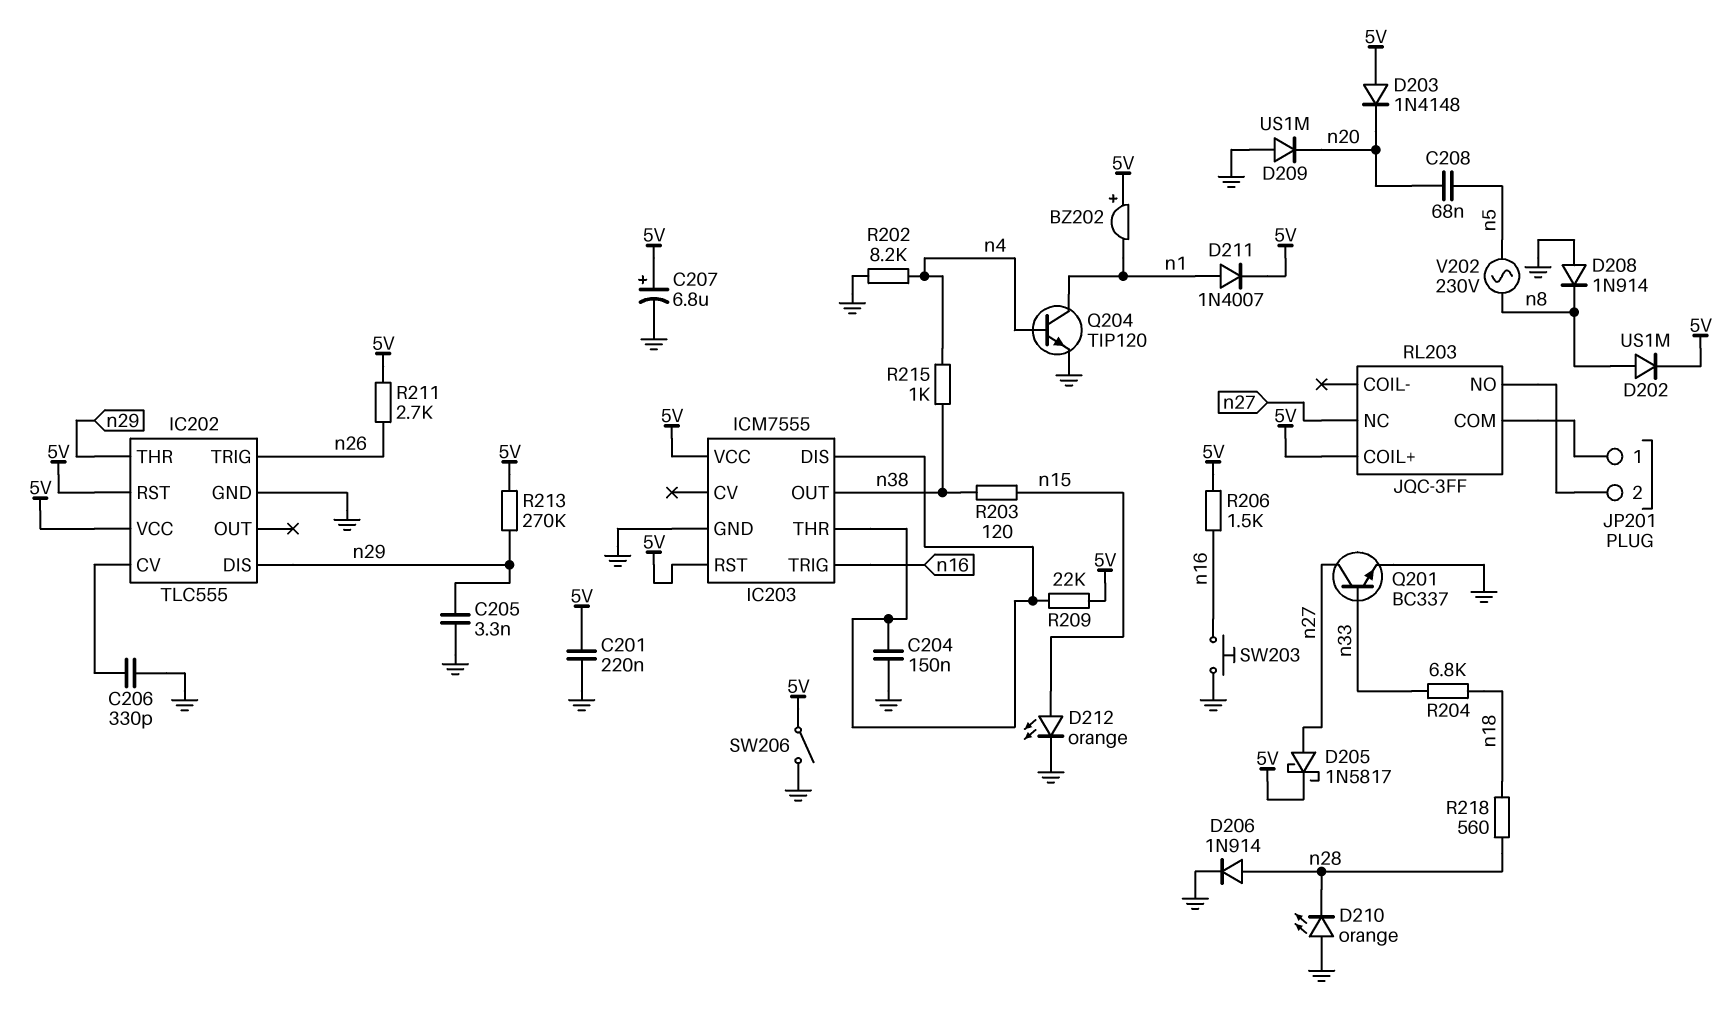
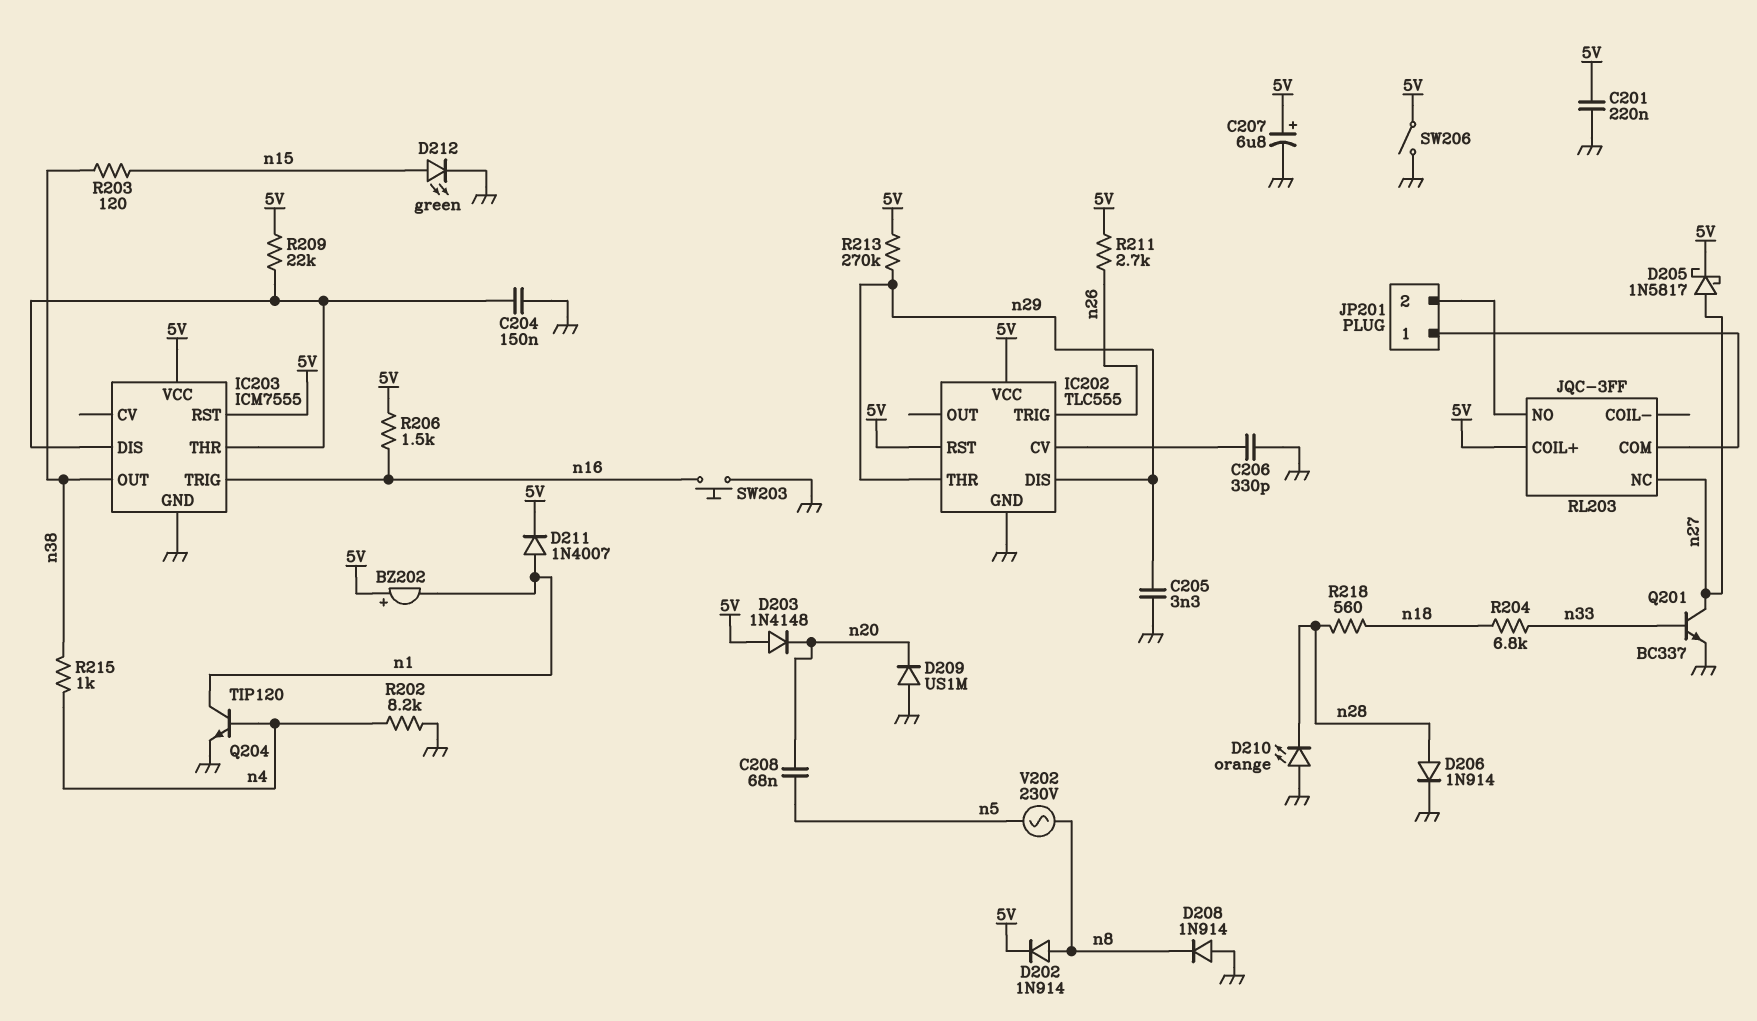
D202: diode US1M (A n8, K 5V) -> diode 1N914 (A n8, K 5V)
D212: LED orange (A n15, K GND) -> LED green (A n15, K GND)

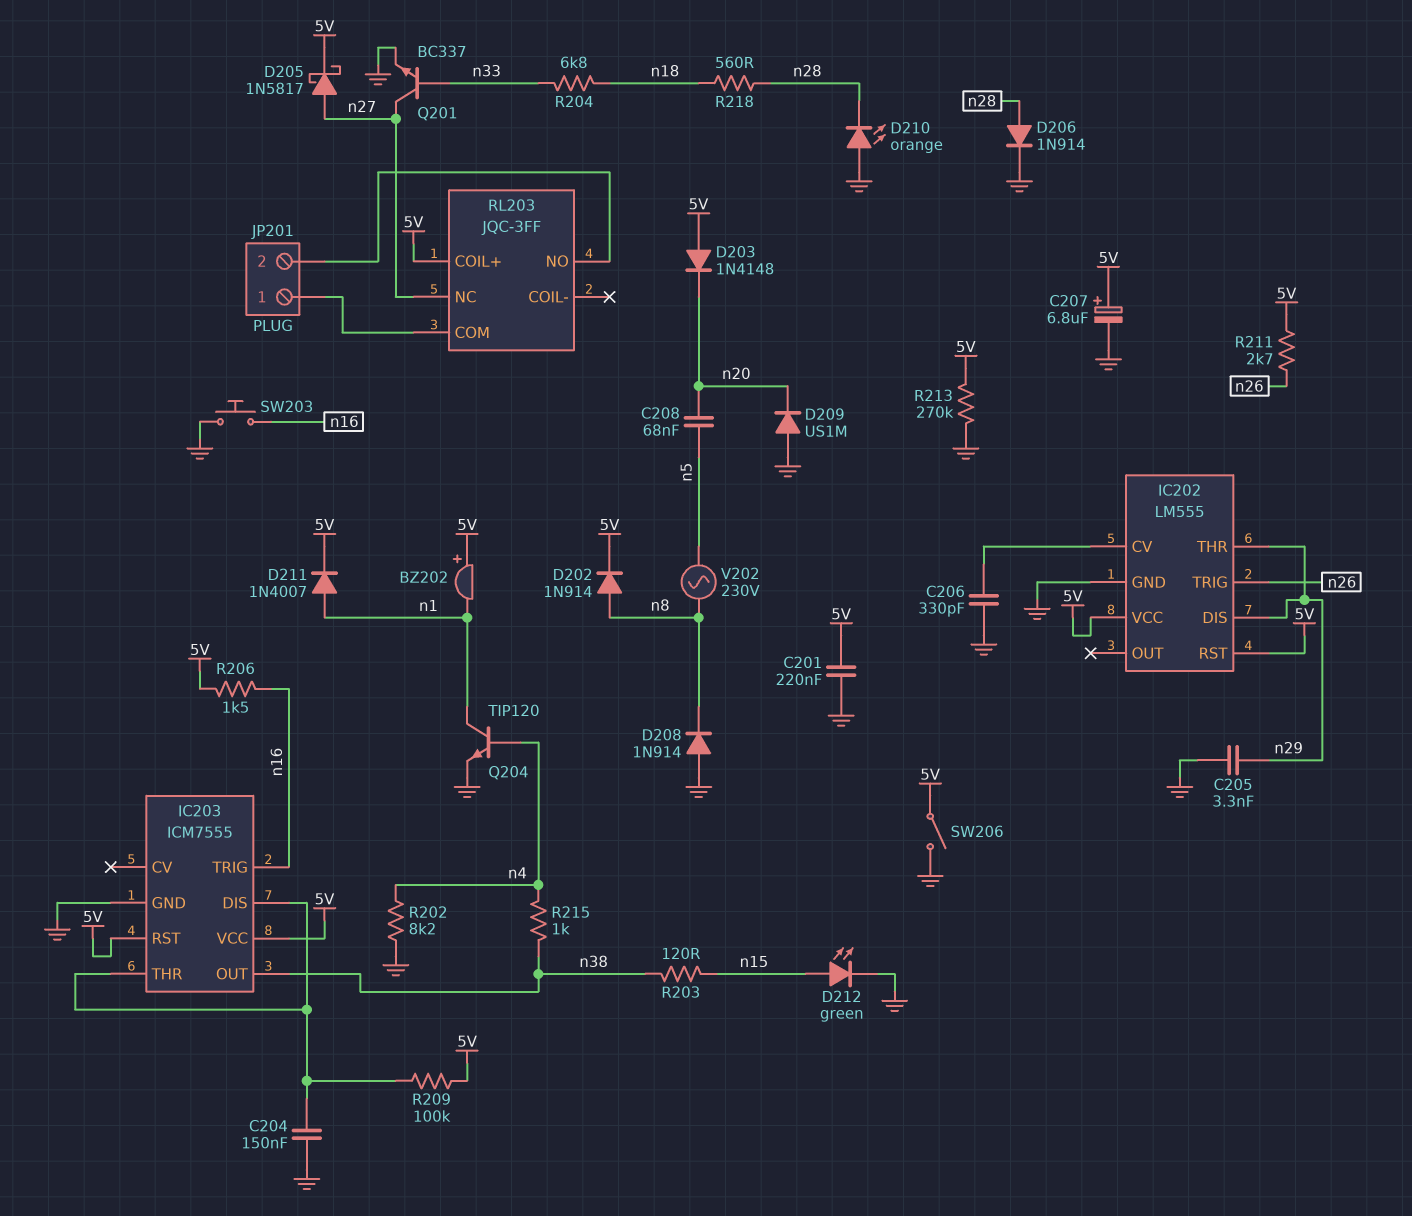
IC202: TLC555 -> LM555
R209: 22k (5V, IC203/DIS) -> 100k (5V, IC203/DIS)
R213: 270k (5V, n29) -> 270k (5V, GND)

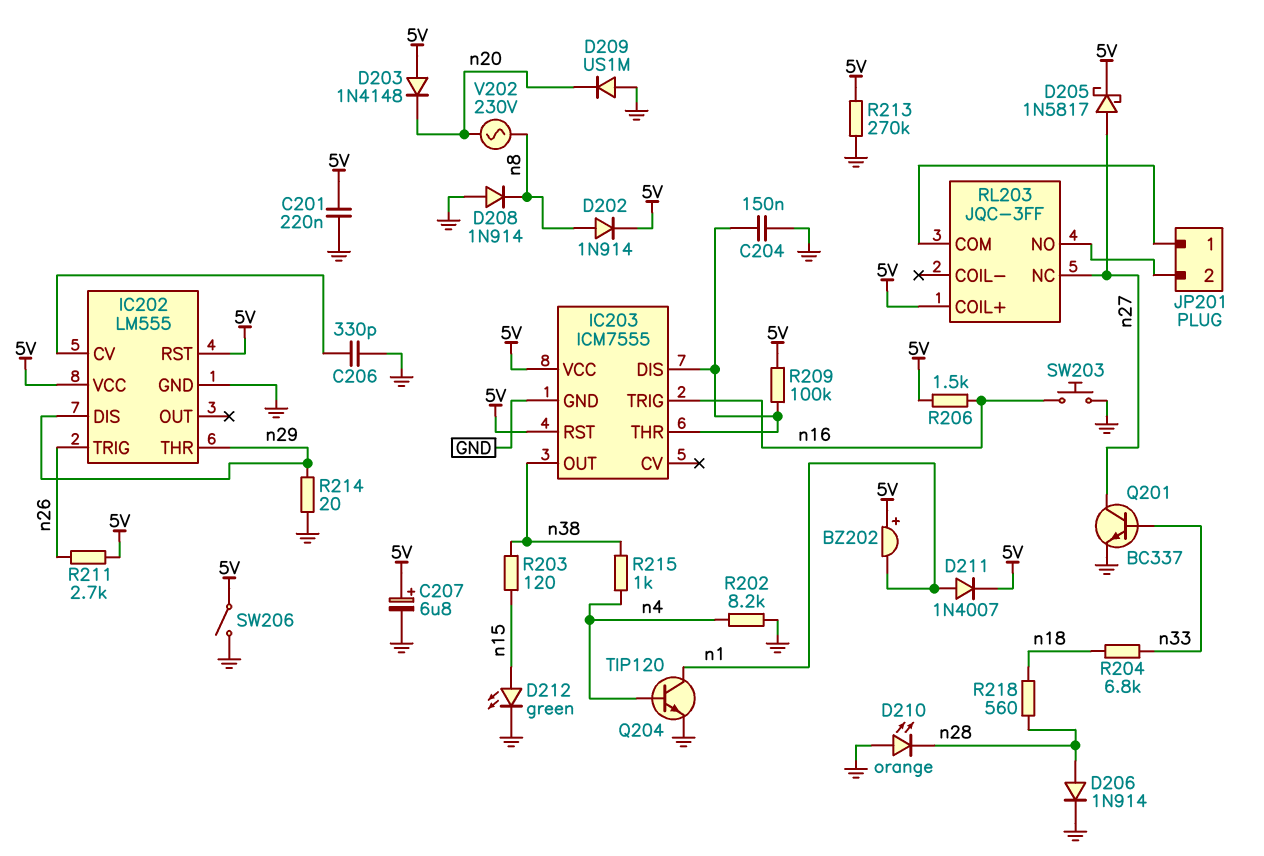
C205: 3.3nF (GND, n29) -> none
C208: 68nF (n5, n20) -> none
R214: none -> 20 (GND, n29)
V202: AC 230V (n5, n8) -> AC 230V (n8, n20)

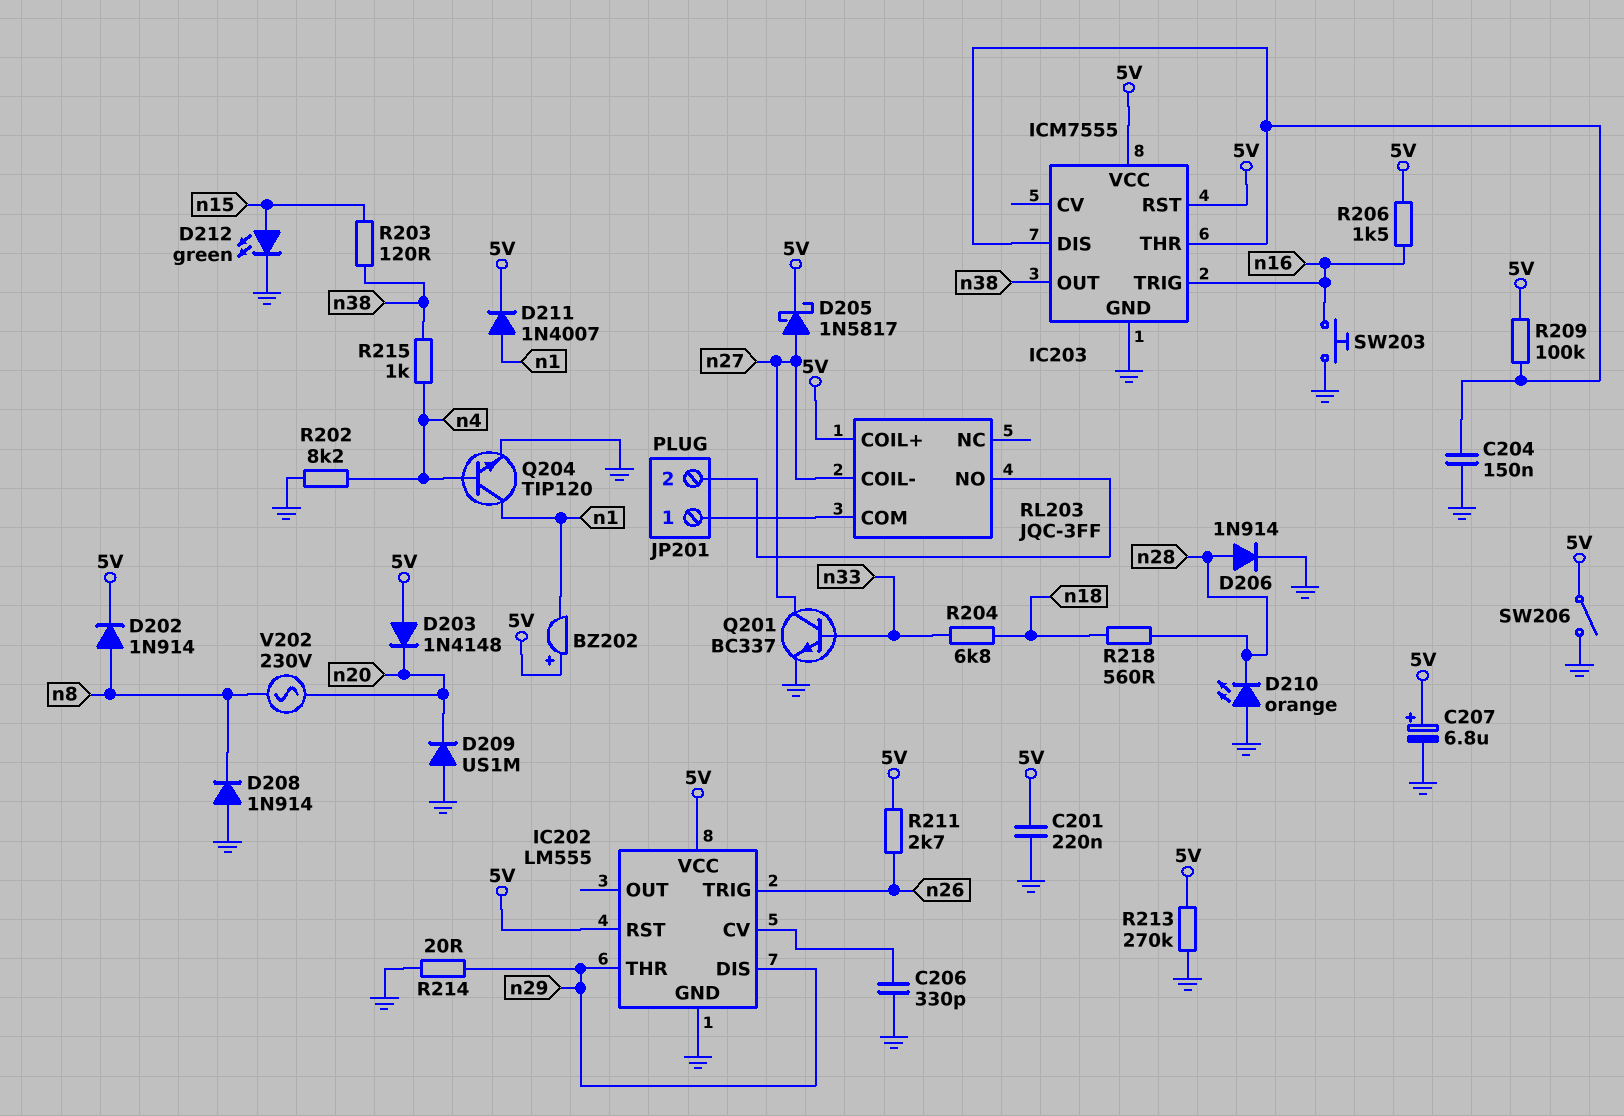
RL203 pin COIL-: none -> n27
RL203 pin NC: n27 -> none

